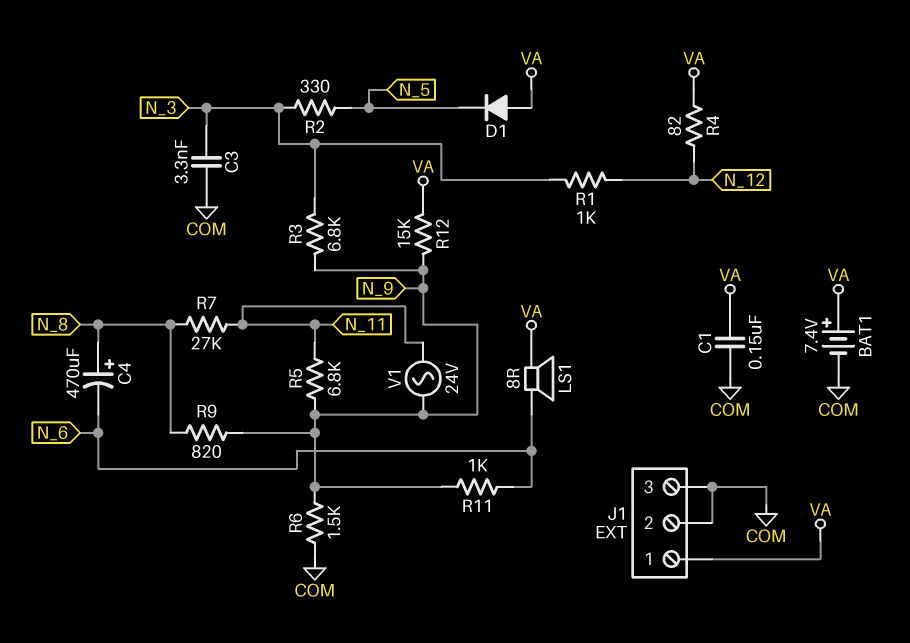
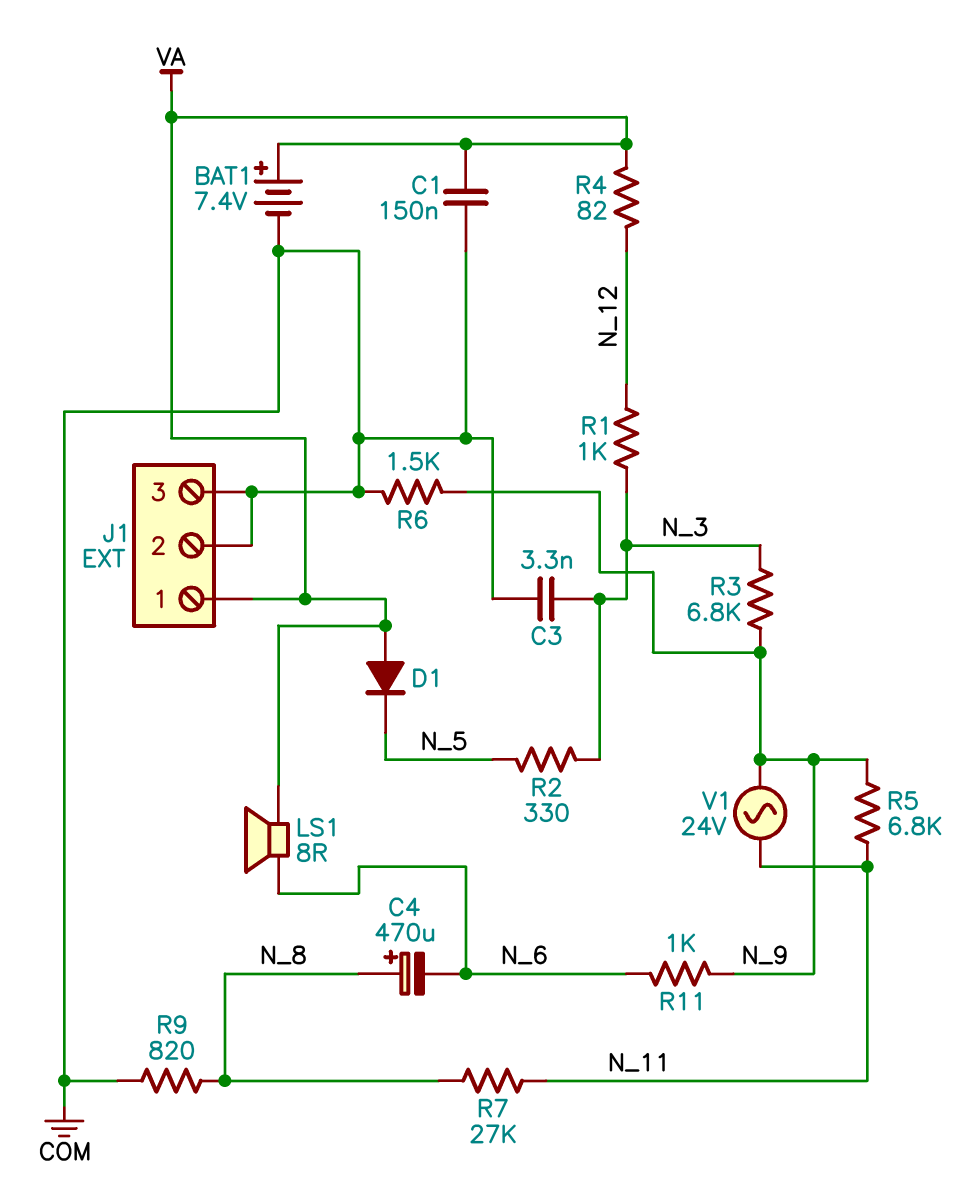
R9: 820 (N_8, N_9) -> 820 (COM, N_8)
R12: 15k (N_9, VA) -> none

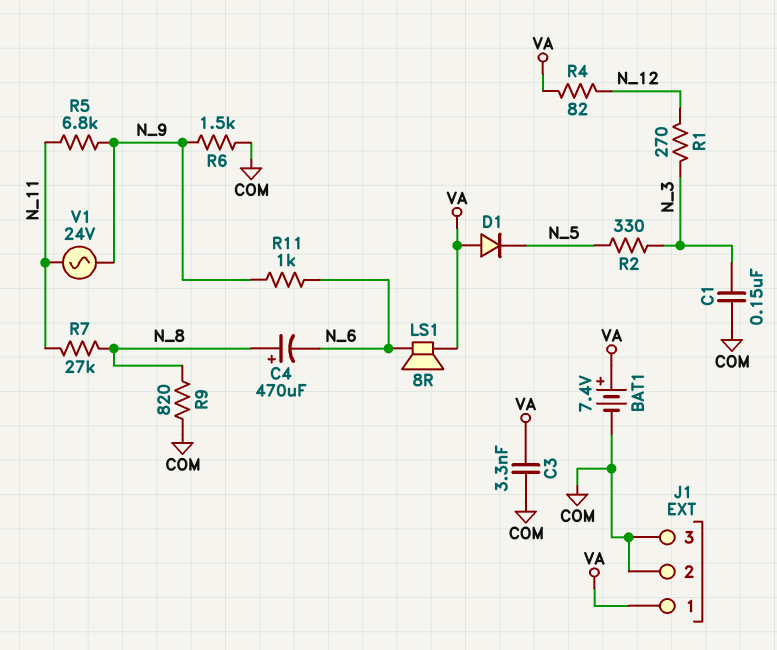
C1: 150nF (COM, VA) -> 150nF (COM, N_3)
C3: 3.3nF (COM, N_3) -> 3.3nF (COM, VA)
R1: 1k (N_3, N_12) -> 270 (N_3, N_12)
R3: 6.8k (N_3, N_9) -> none

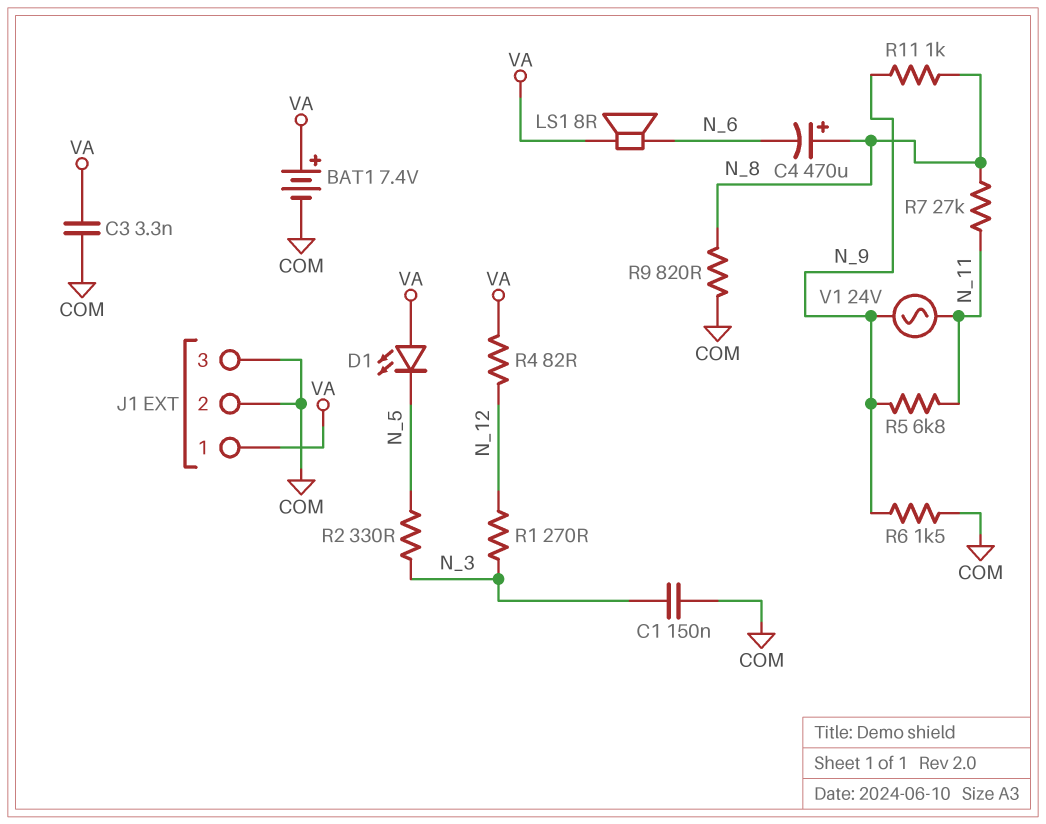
D1: diode (A VA, K N_5) -> LED (A VA, K N_5)
R11: 1k (N_6, N_9) -> 1k (N_8, N_9)

